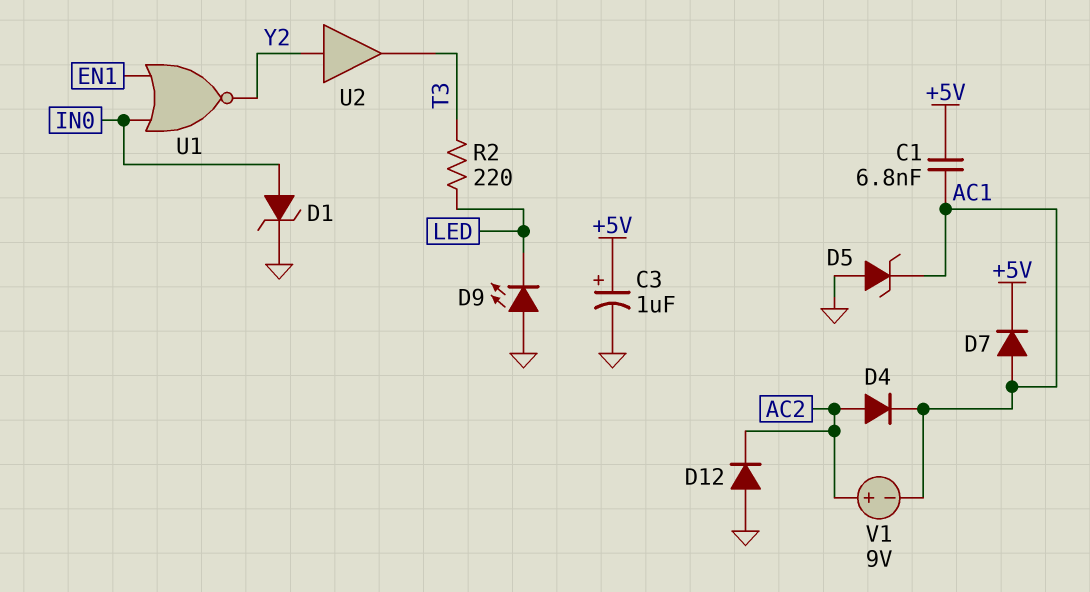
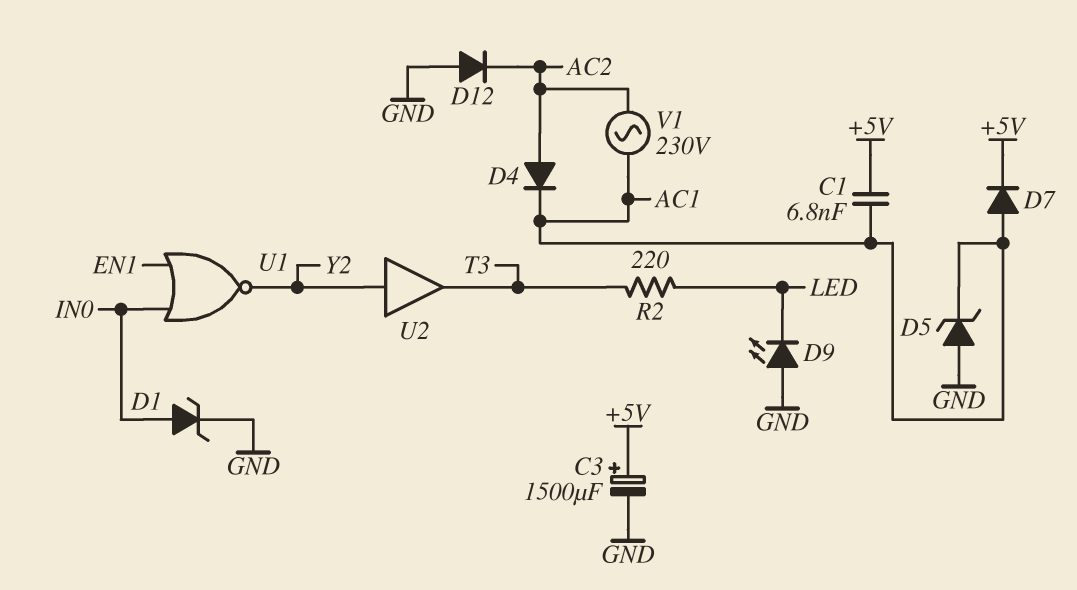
C3: 1uF (plus +5V, minus GND) -> 1500uF (plus +5V, minus GND)
V1: 9V (plus AC2, minus AC1) -> AC 230V (AC1, AC2)

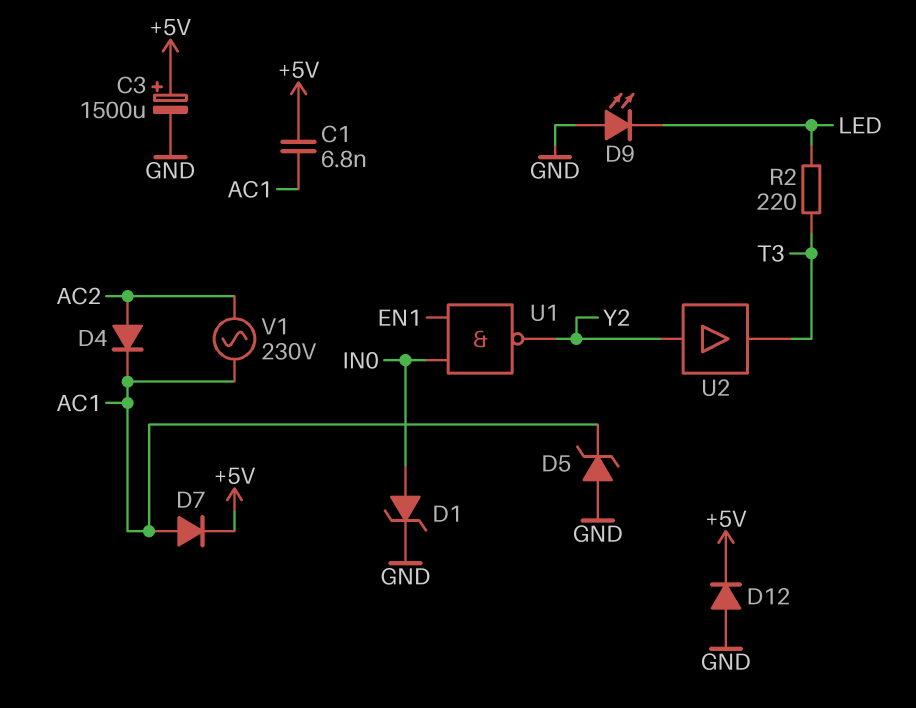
D12: diode (A GND, K AC2) -> diode (A GND, K +5V)
U1: NOR (in EN1, in IN0, out Y2) -> NAND (in EN1, in IN0, out Y2)

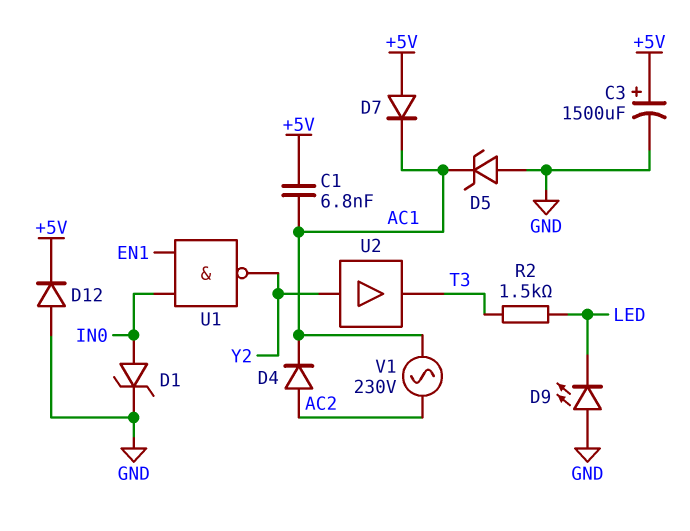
D7: diode (A AC1, K +5V) -> diode (A +5V, K AC1)
R2: 220 (LED, T3) -> 1.5k (LED, T3)

